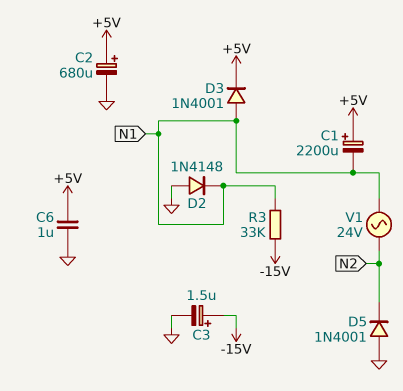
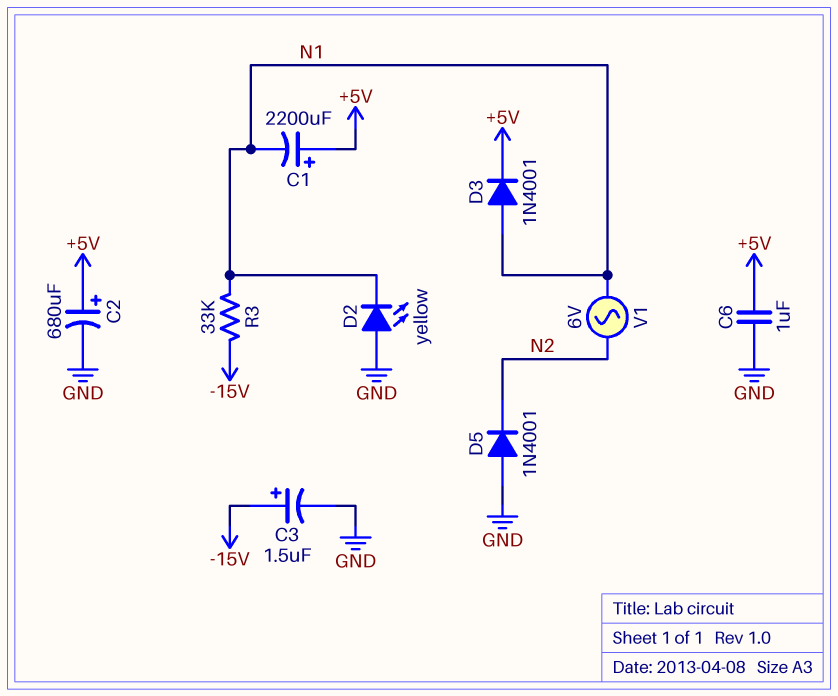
D2: diode 1N4148 (A GND, K N1) -> LED yellow (A GND, K N1)
V1: AC 24V (N1, N2) -> AC 6V (N1, N2)

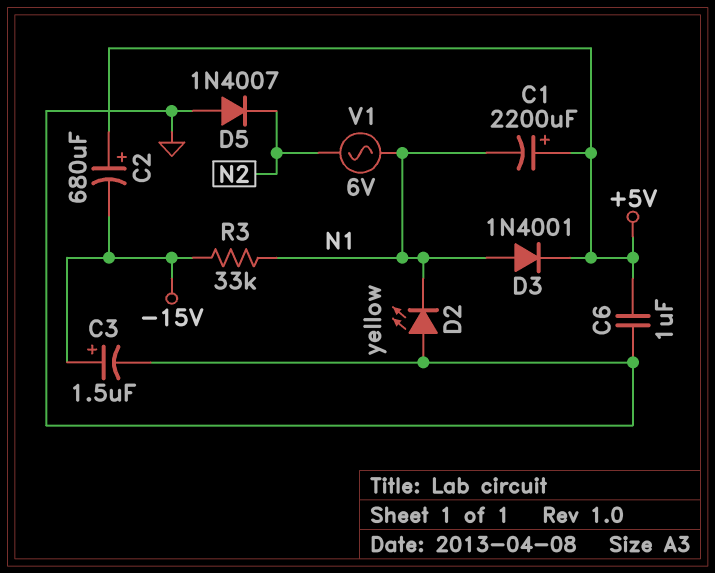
C2: 680uF (plus +5V, minus GND) -> 680uF (plus +5V, minus -15V)
D5: diode 1N4001 (A GND, K N2) -> diode 1N4007 (A GND, K N2)

